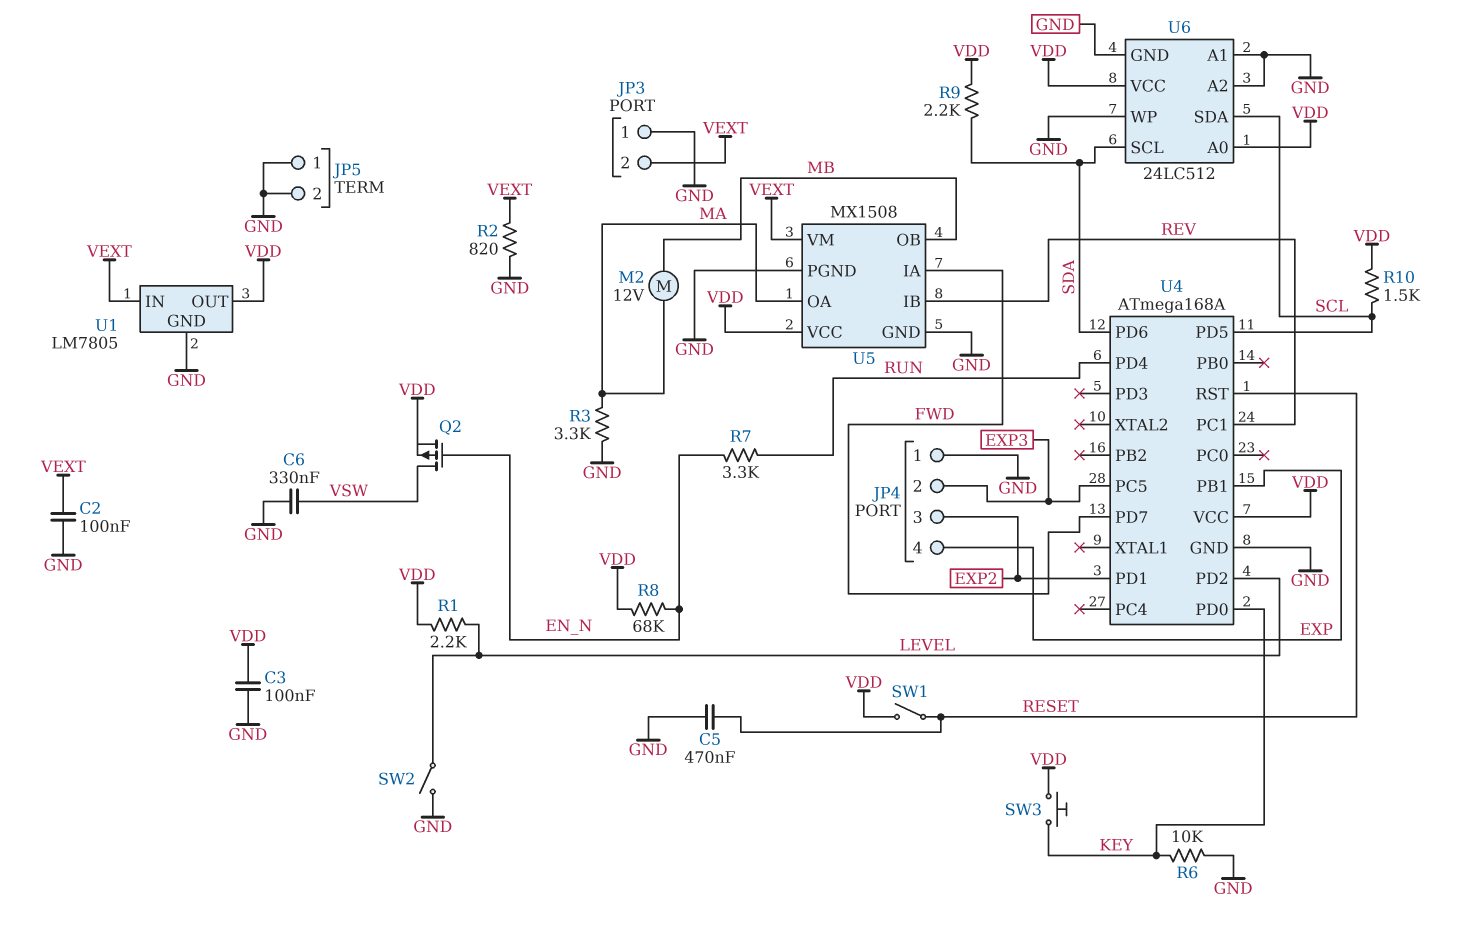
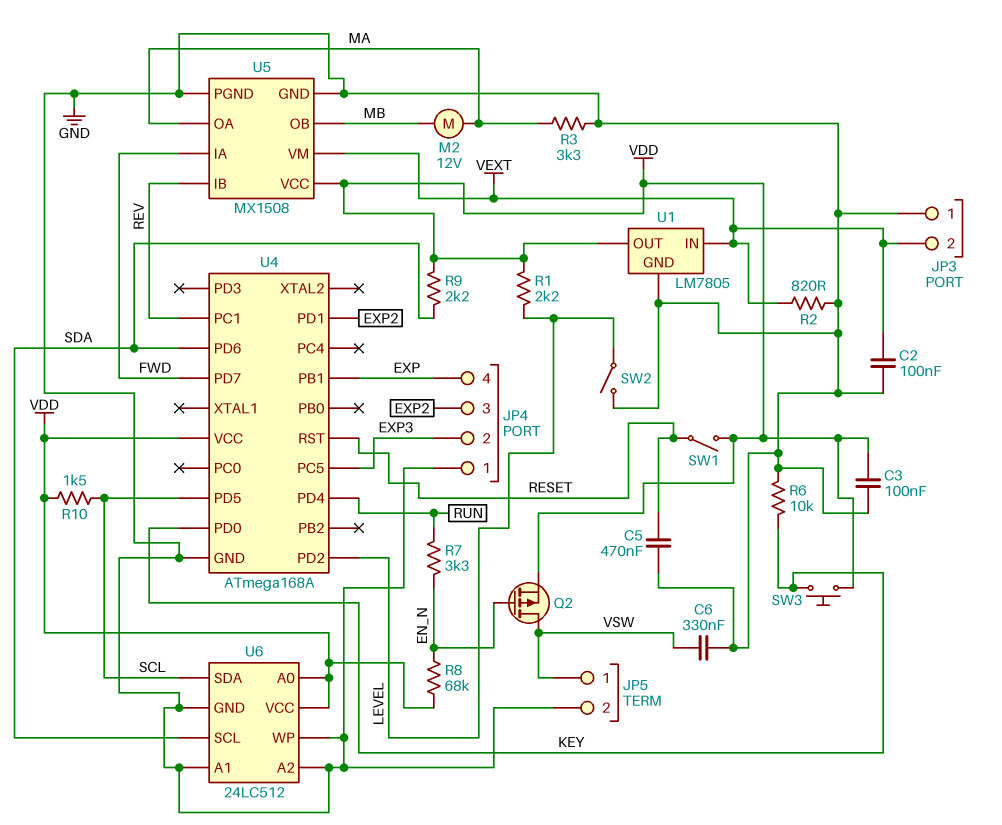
JP5 pin 1: GND -> VSW

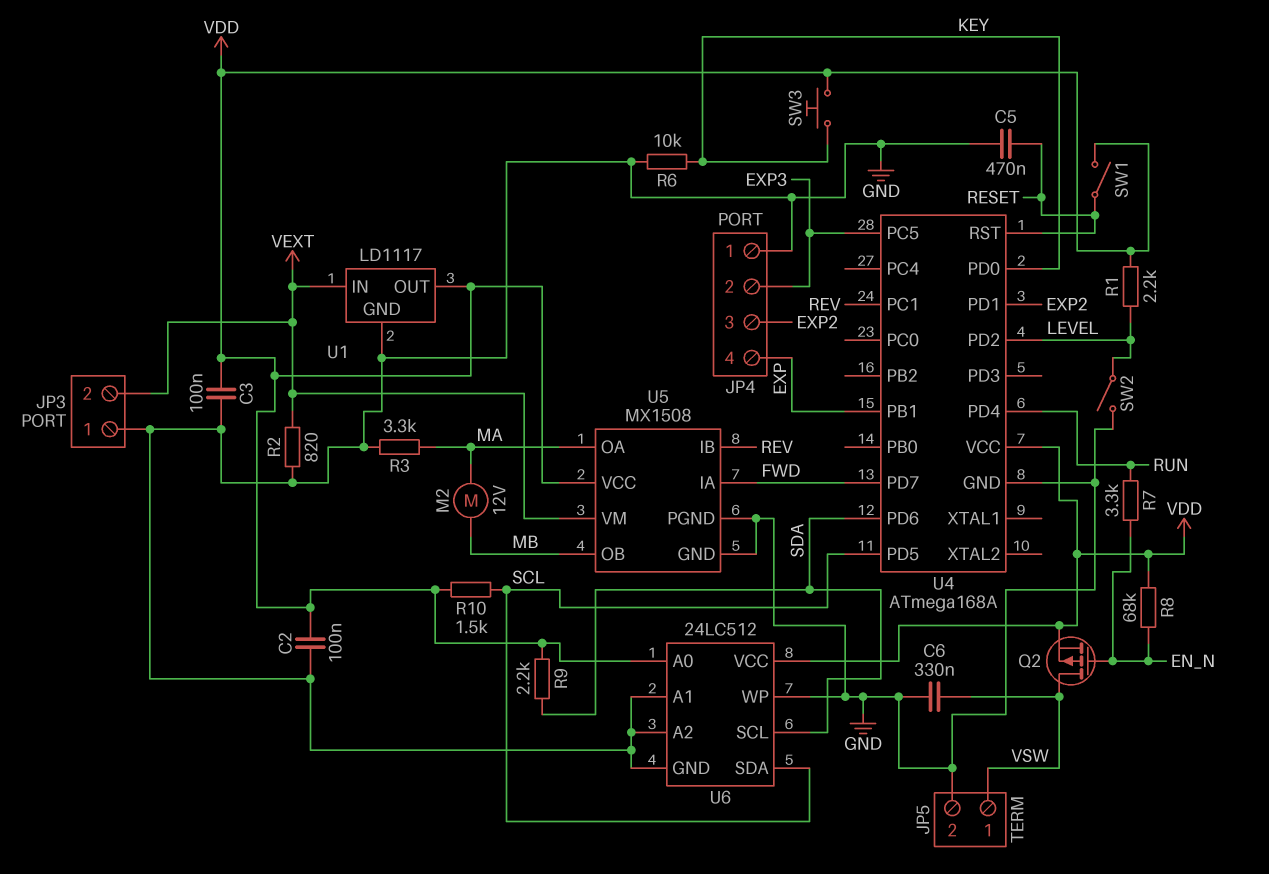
C2: 100nF (GND, VEXT) -> 100nF (GND, VDD)
U1: LM7805 -> LD1117

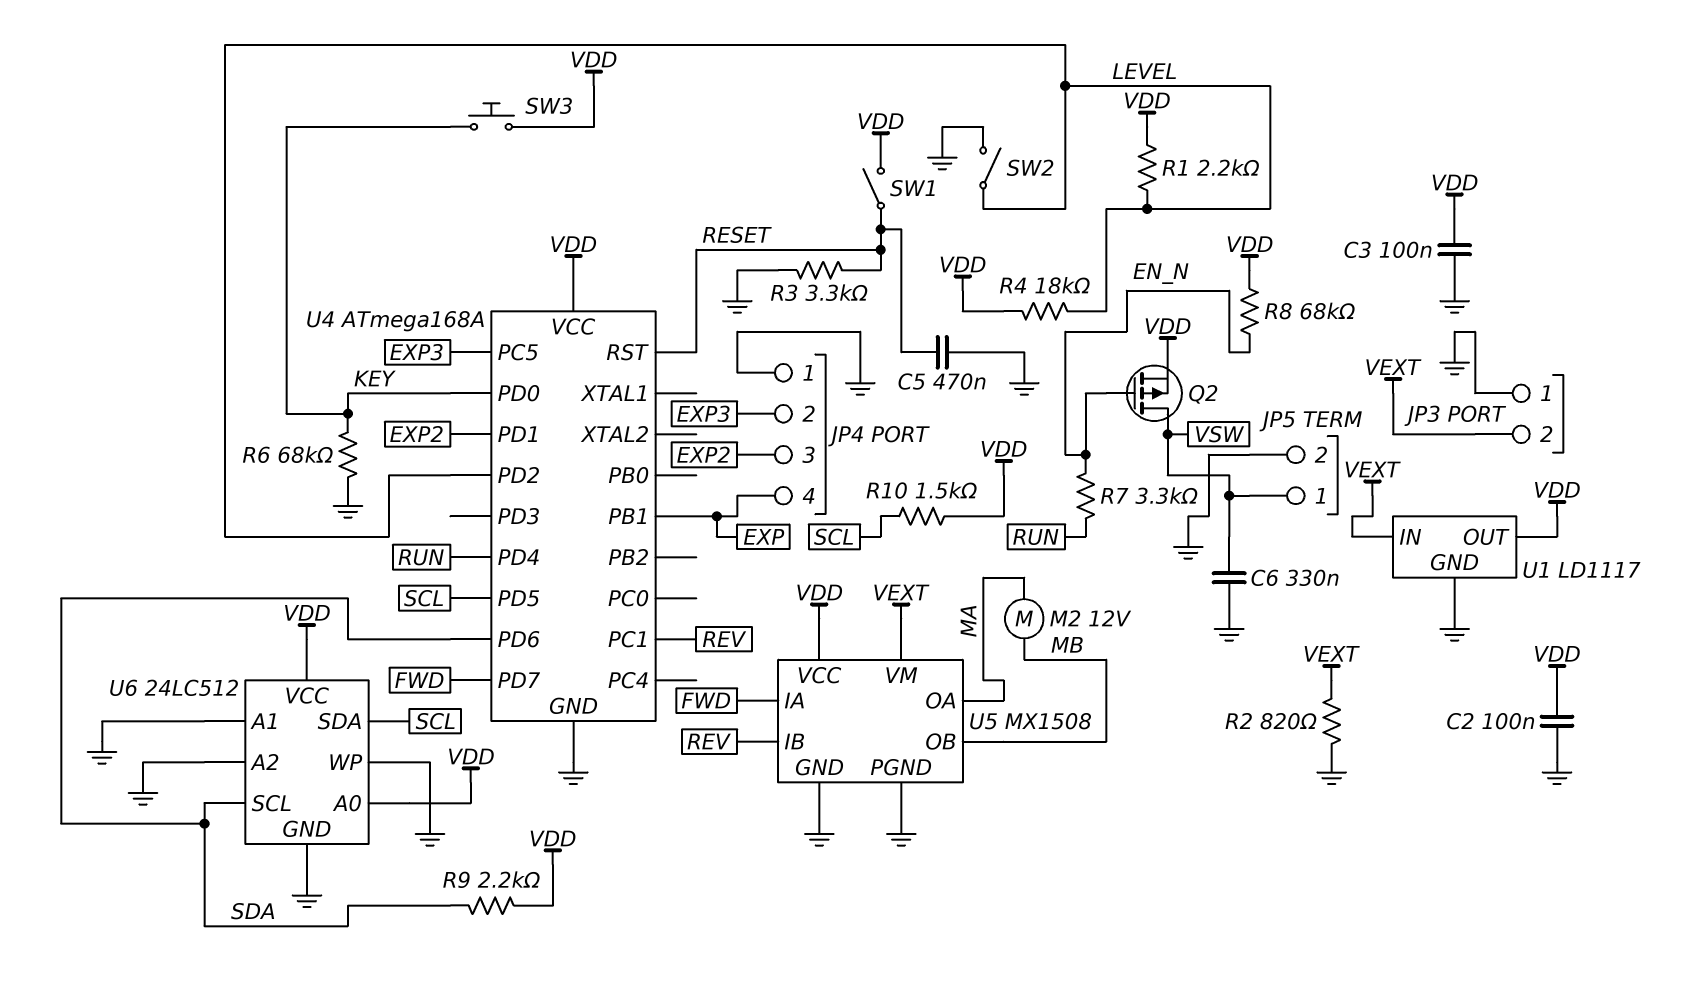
R3: 3.3k (GND, MA) -> 3.3k (GND, RESET)
R4: none -> 18k (LEVEL, VDD)
R6: 10k (GND, KEY) -> 68k (GND, KEY)

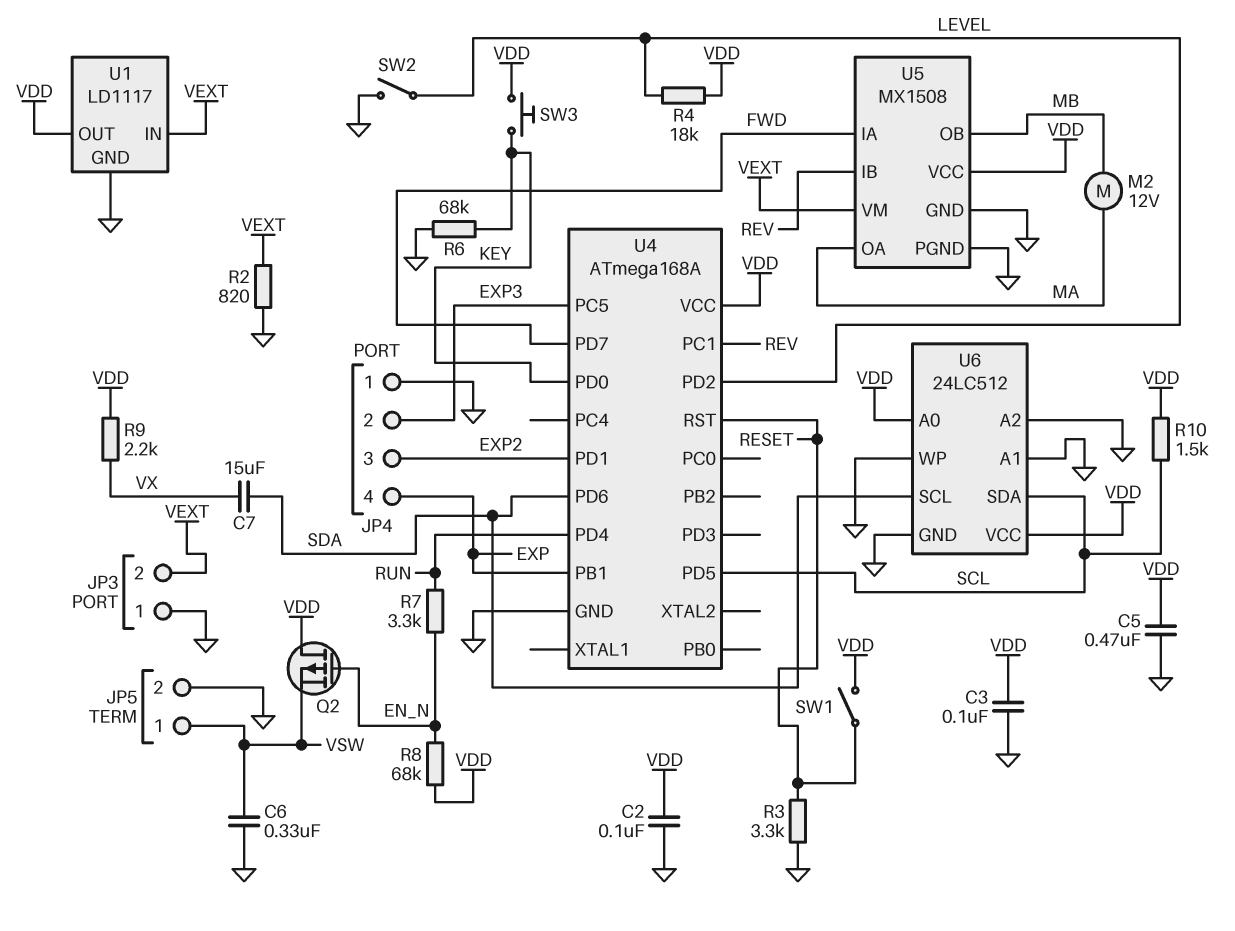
C5: 470nF (GND, RESET) -> 470nF (GND, VDD)
C7: none -> 15uF (SDA, VX)
Q2: PMOS (G EN_N, D VSW, S VDD) -> PMOS (G EN_N, D VDD, S VSW)
R1: 2.2k (LEVEL, VDD) -> none
R9: 2.2k (SDA, VDD) -> 2.2k (VDD, VX)

